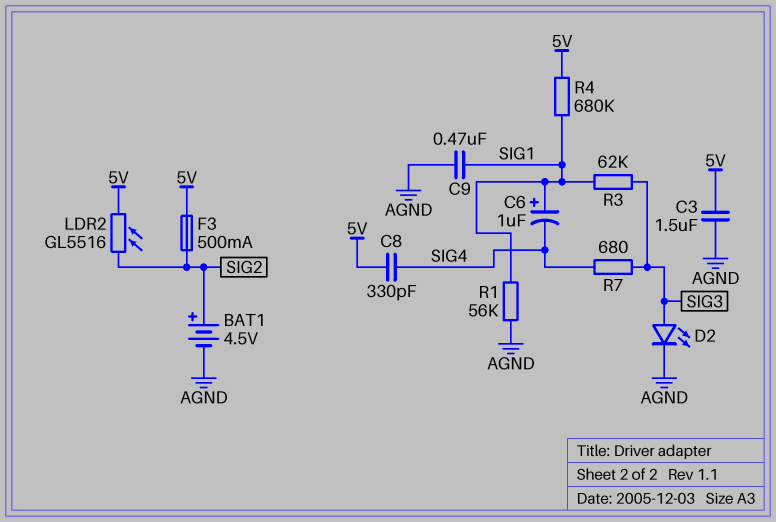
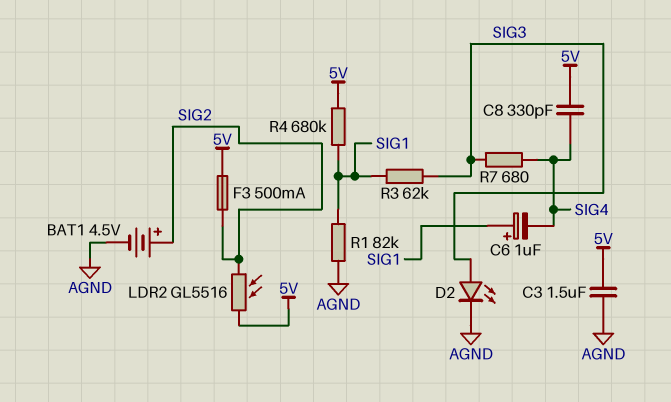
C9: 470nF (AGND, SIG1) -> none
R1: 56k (AGND, SIG1) -> 82k (AGND, SIG1)

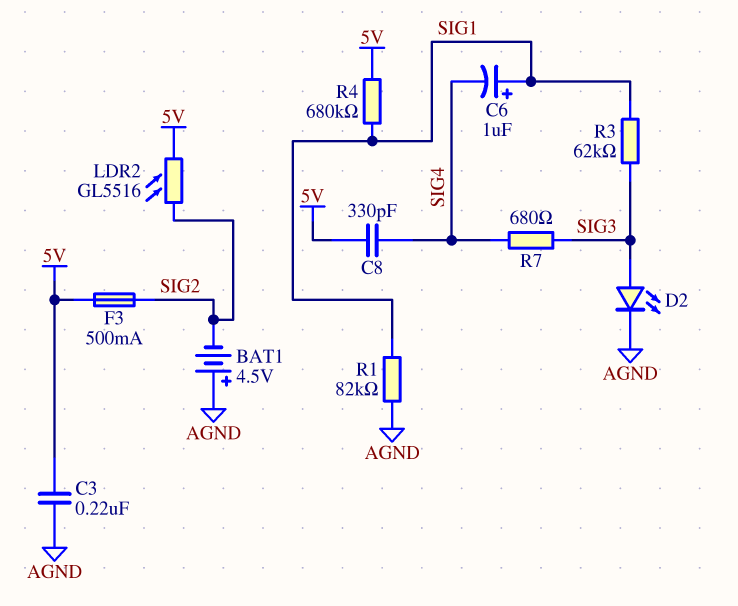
BAT1: 4.5V (plus SIG2, minus AGND) -> 4.5V (plus AGND, minus SIG2)
C3: 1.5uF (5V, AGND) -> 220nF (5V, AGND)

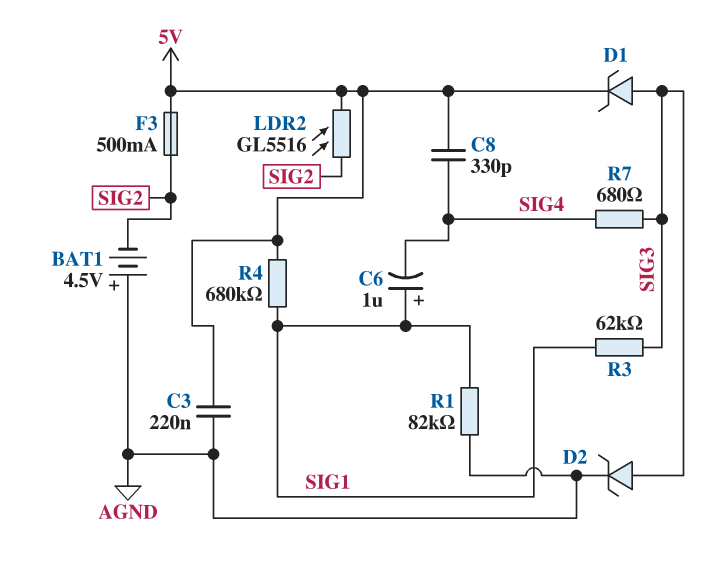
D1: none -> zener (A SIG3, K 5V)
D2: LED (A SIG3, K AGND) -> zener (A SIG3, K AGND)

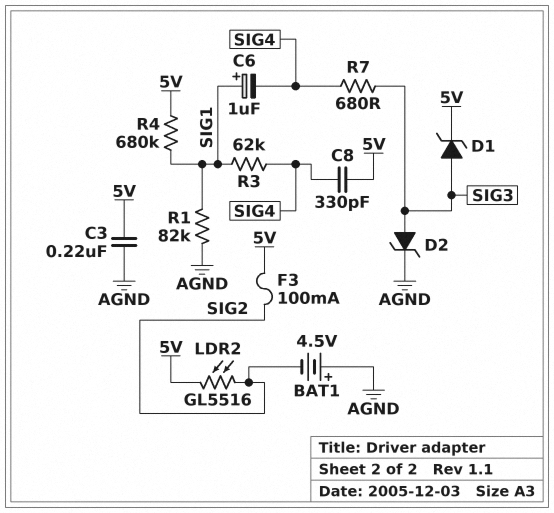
F3: 500mA (5V, SIG2) -> 100mA (5V, SIG2)
R3: 62k (SIG1, SIG3) -> 62k (SIG1, SIG4)

